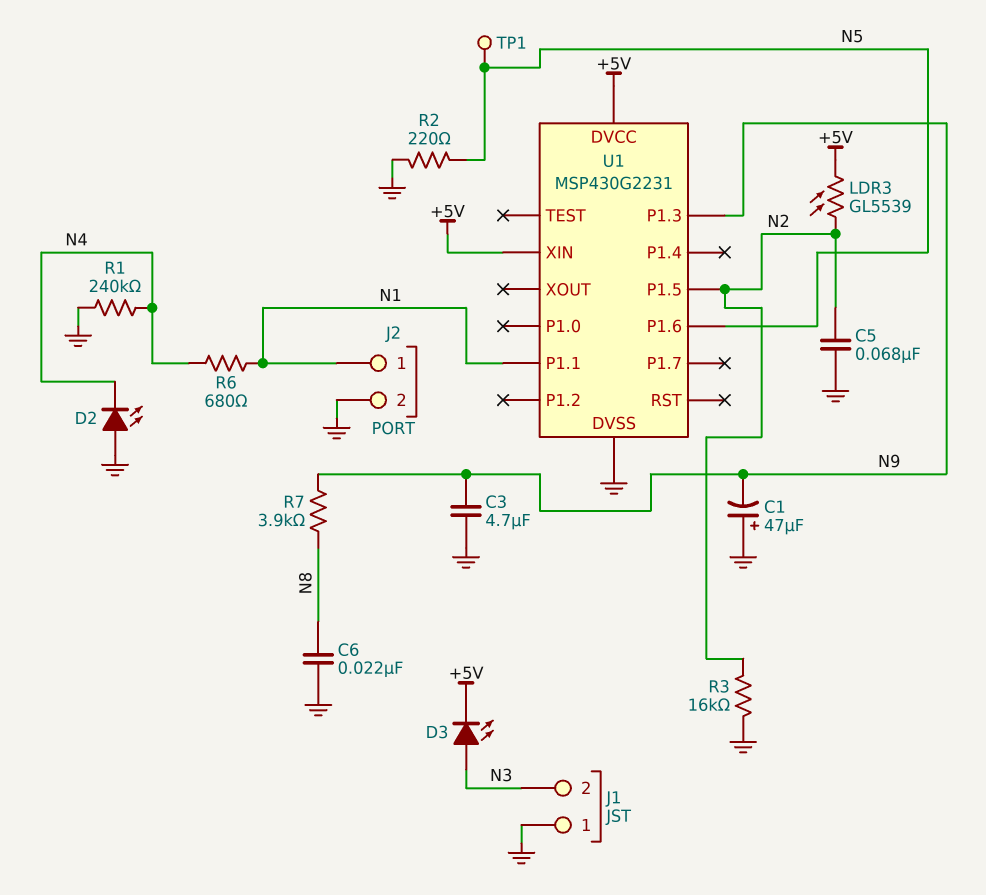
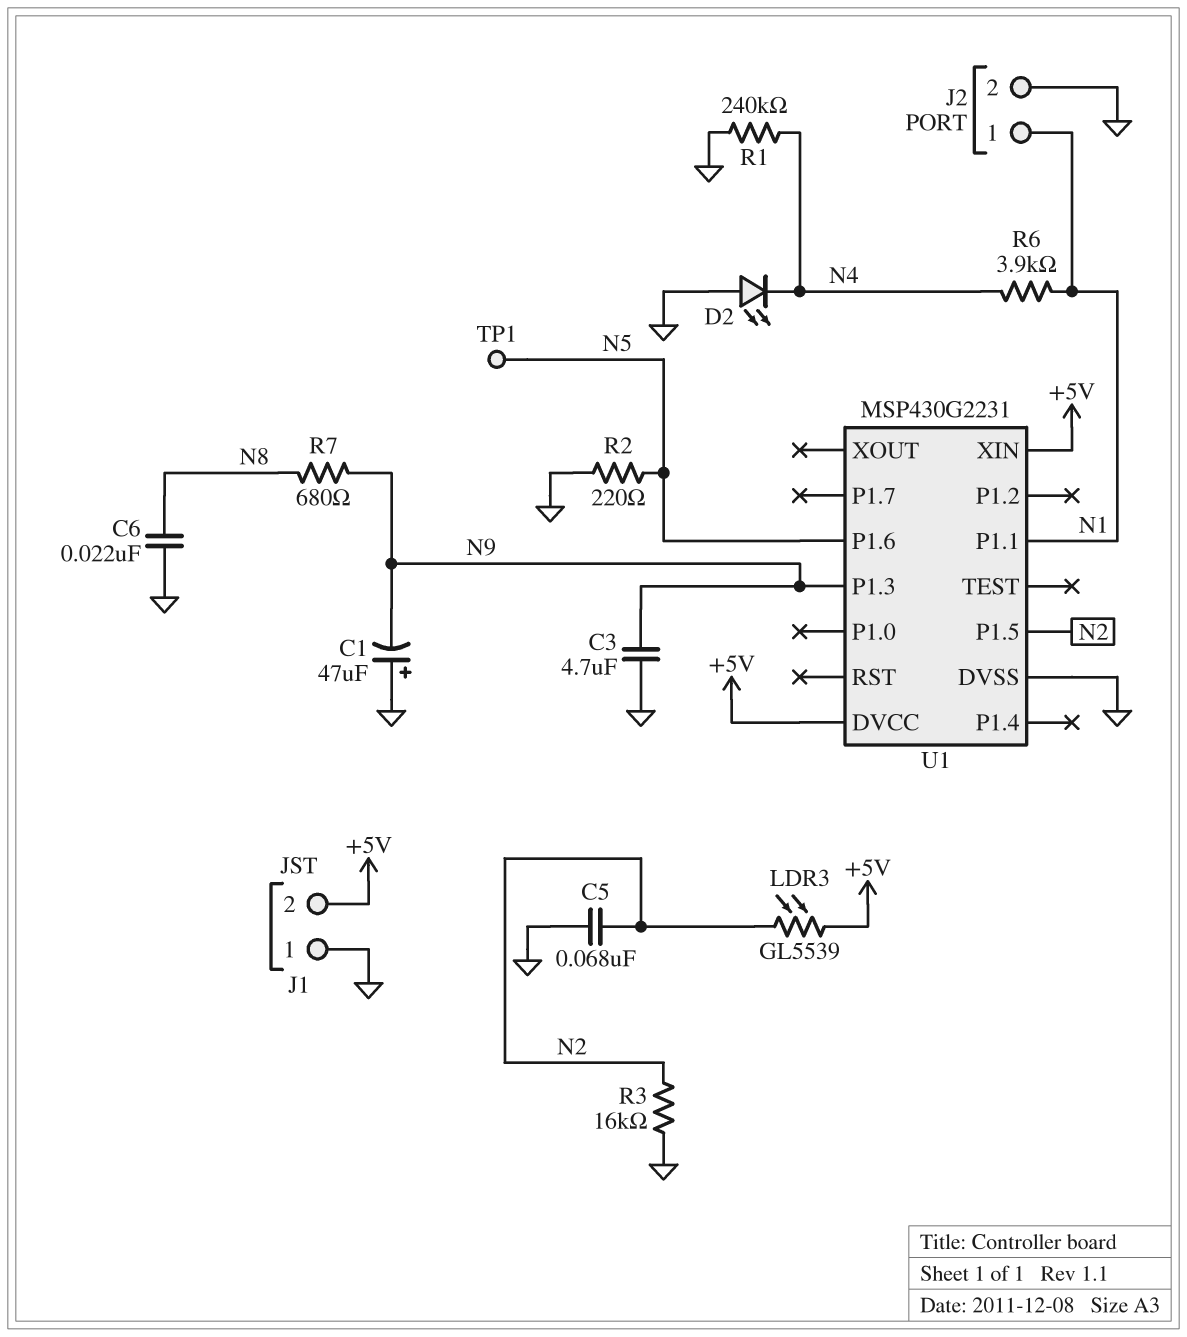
D3: LED (A N3, K +5V) -> none
J1 pin 2: N3 -> +5V
R6: 680 (N1, N4) -> 3.9k (N1, N4)
R7: 3.9k (N8, N9) -> 680 (N8, N9)

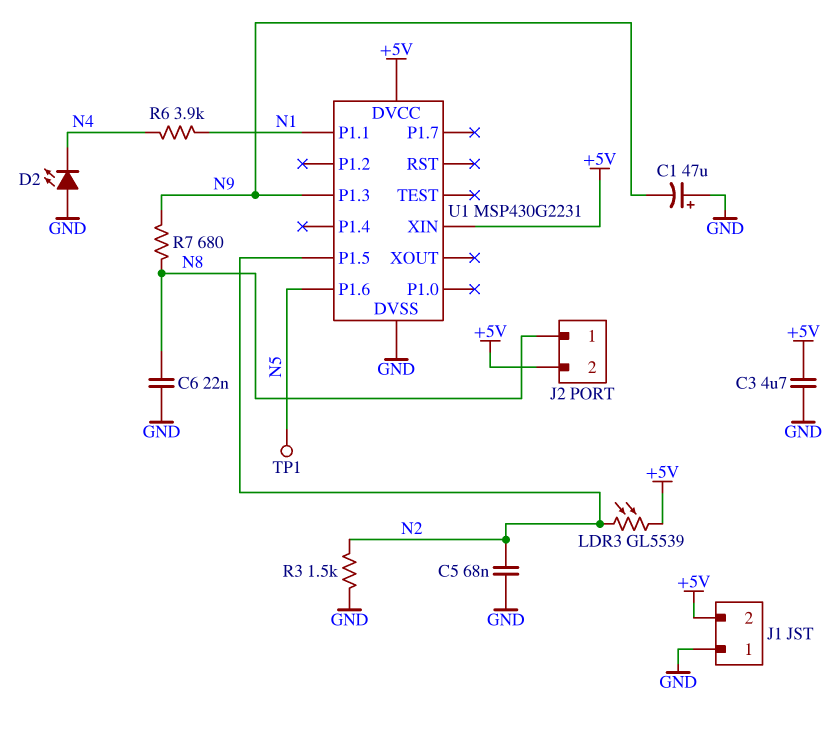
C3: 4.7uF (GND, N9) -> 4.7uF (+5V, GND)
J2 pin 1: N1 -> N8
J2 pin 2: GND -> +5V
R1: 240k (GND, N4) -> none
R2: 220 (GND, N5) -> none
R3: 16k (GND, N2) -> 1.5k (GND, N2)

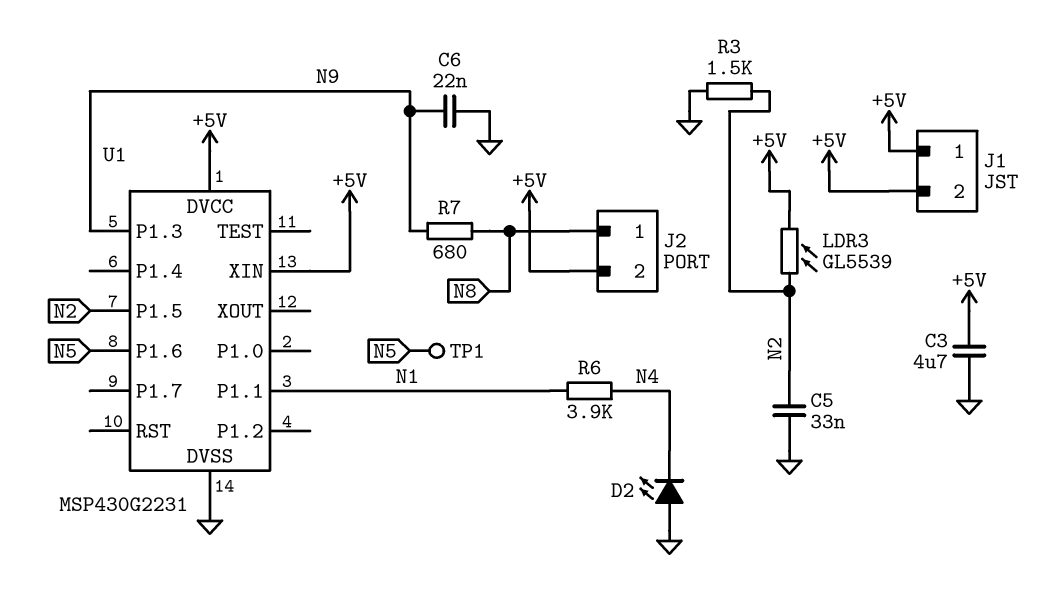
C1: 47uF (plus GND, minus N9) -> none
C5: 68nF (GND, N2) -> 33nF (GND, N2)
C6: 22nF (GND, N8) -> 22nF (GND, N9)
J1 pin 1: GND -> +5V

